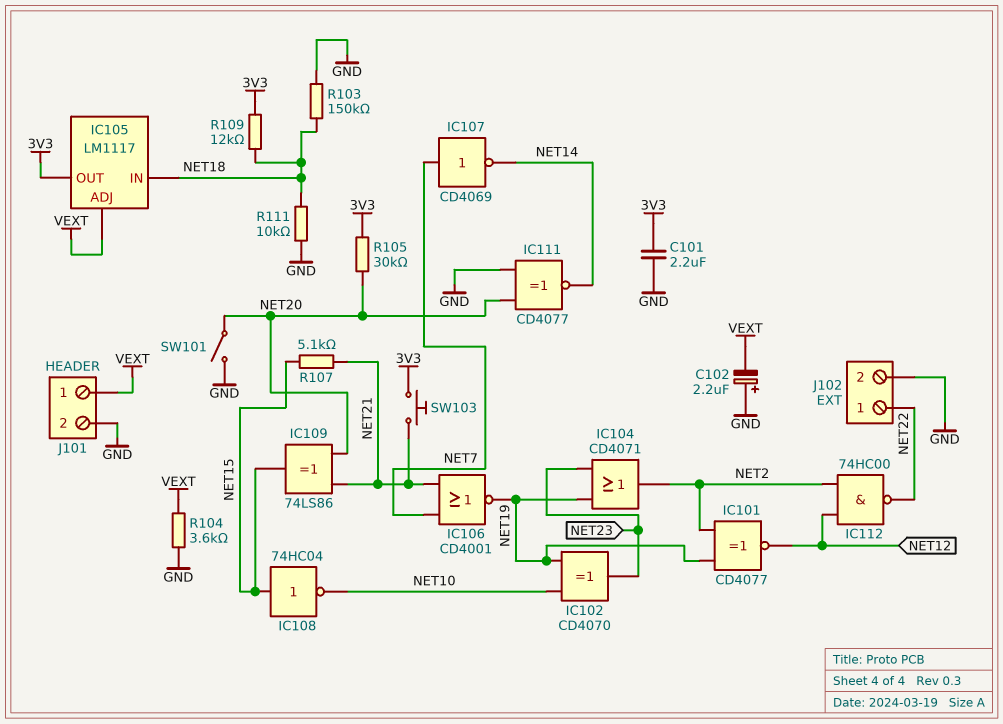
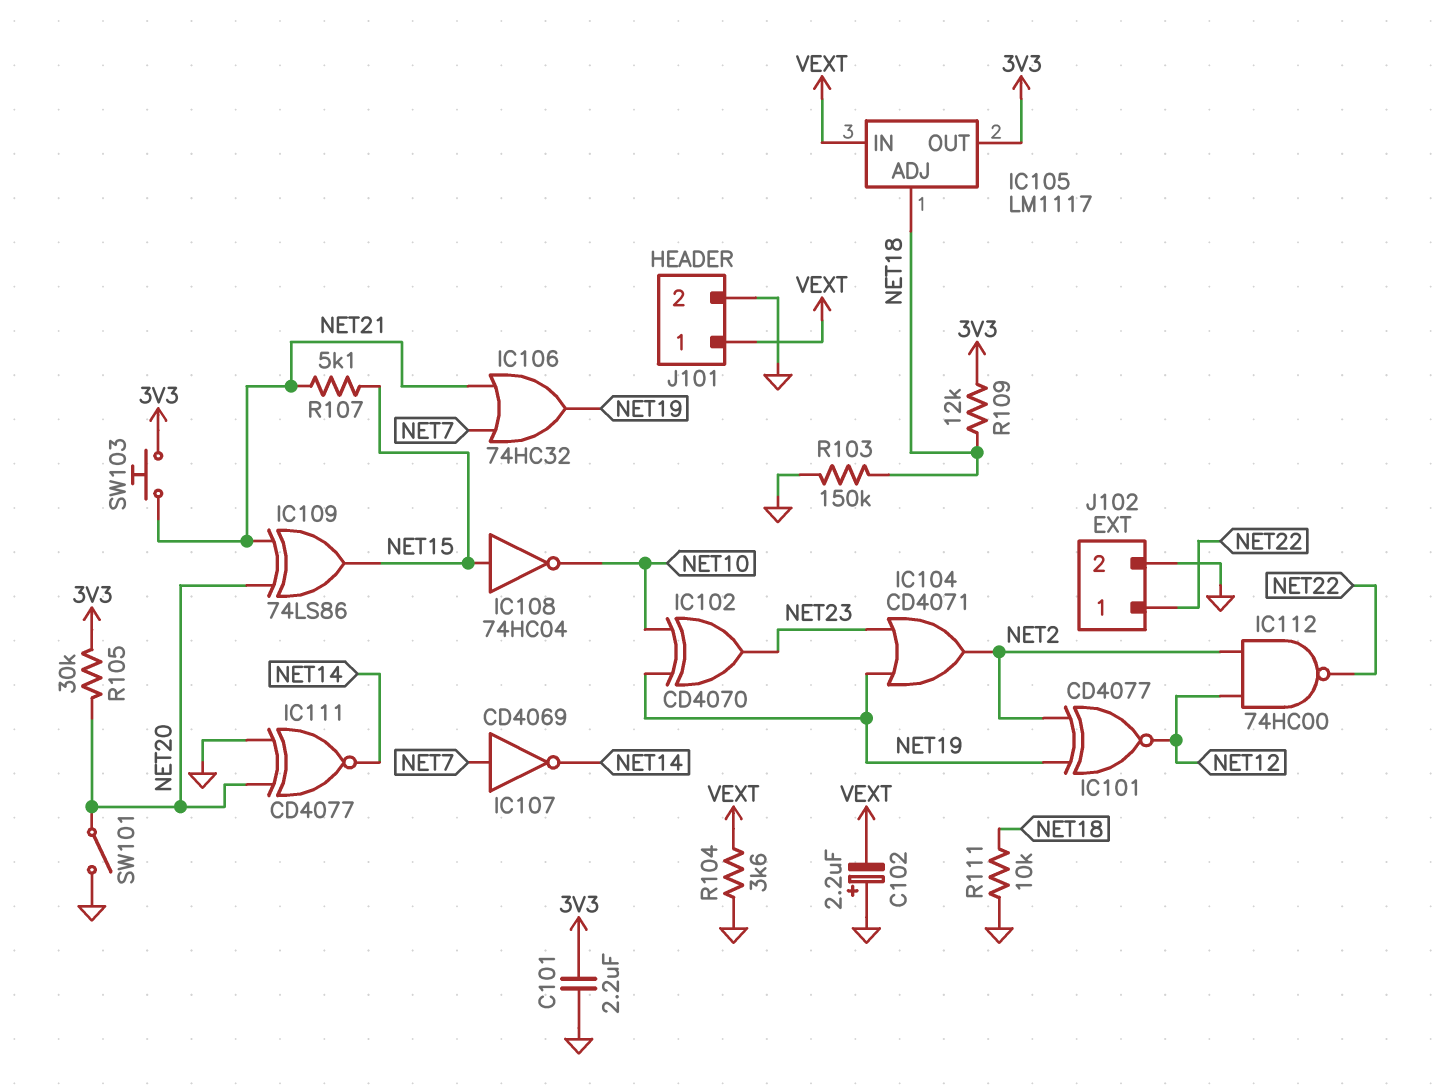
IC105 pin ADJ: VEXT -> NET18
IC105 pin IN: NET18 -> VEXT
IC106: NOR CD4001 (in NET7, in NET21, out NET19) -> OR 74HC32 (in NET7, in NET21, out NET19)

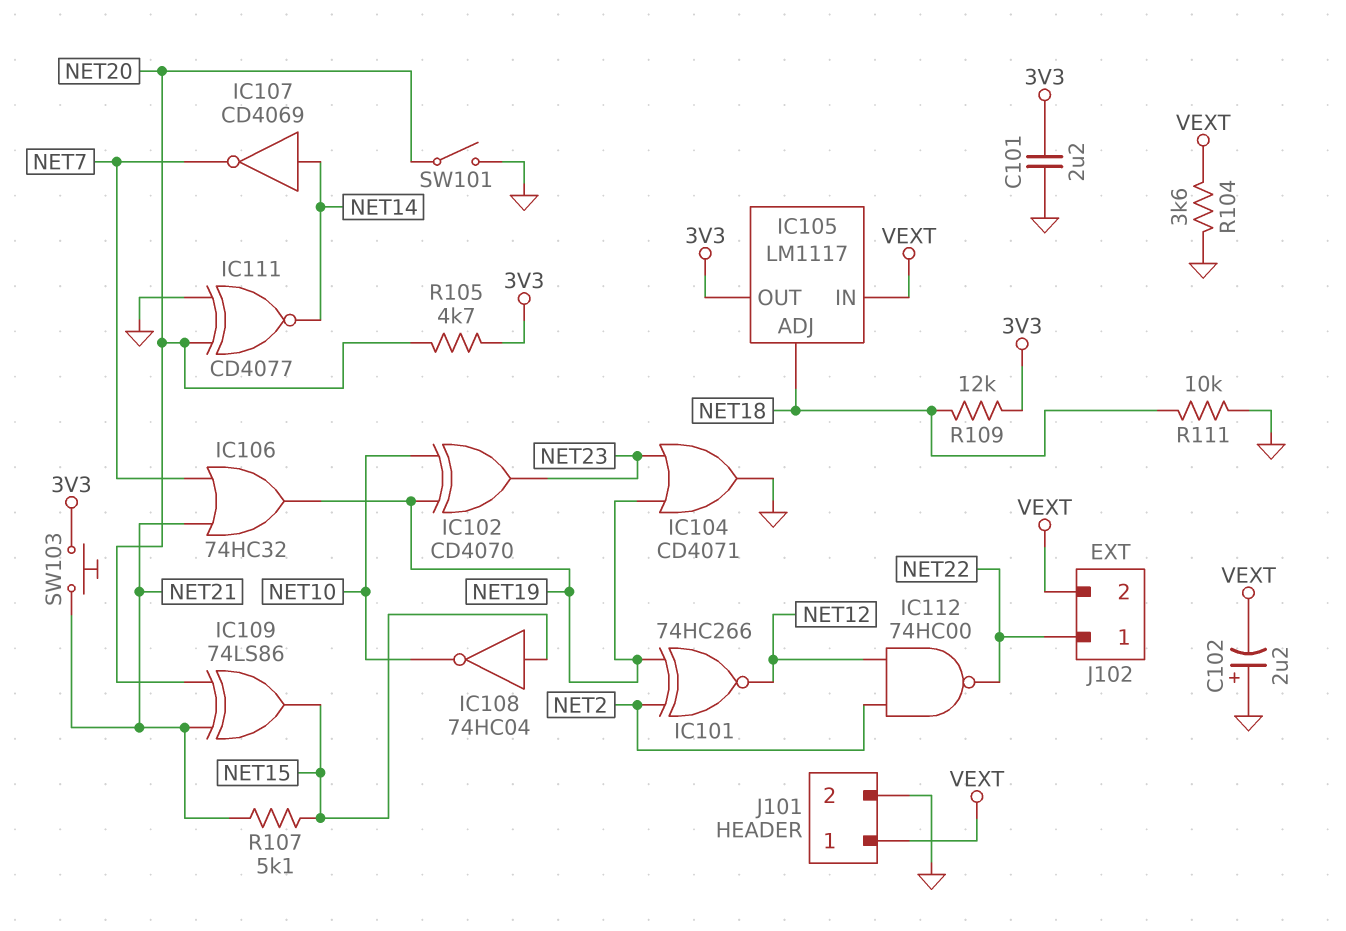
IC101: XNOR CD4077 (in NET2, in NET19, out NET12) -> XNOR 74HC266 (in NET2, in NET19, out NET12)
IC104: OR CD4071 (in NET19, in NET23, out NET2) -> OR CD4071 (in NET19, in NET23, out GND)
IC107: NOT CD4069 (in NET7, out NET14) -> NOT CD4069 (in NET14, out NET7)
J102 pin 2: GND -> VEXT
R103: 150k (GND, NET18) -> none
R105: 30k (3V3, NET20) -> 4.7k (3V3, NET20)

